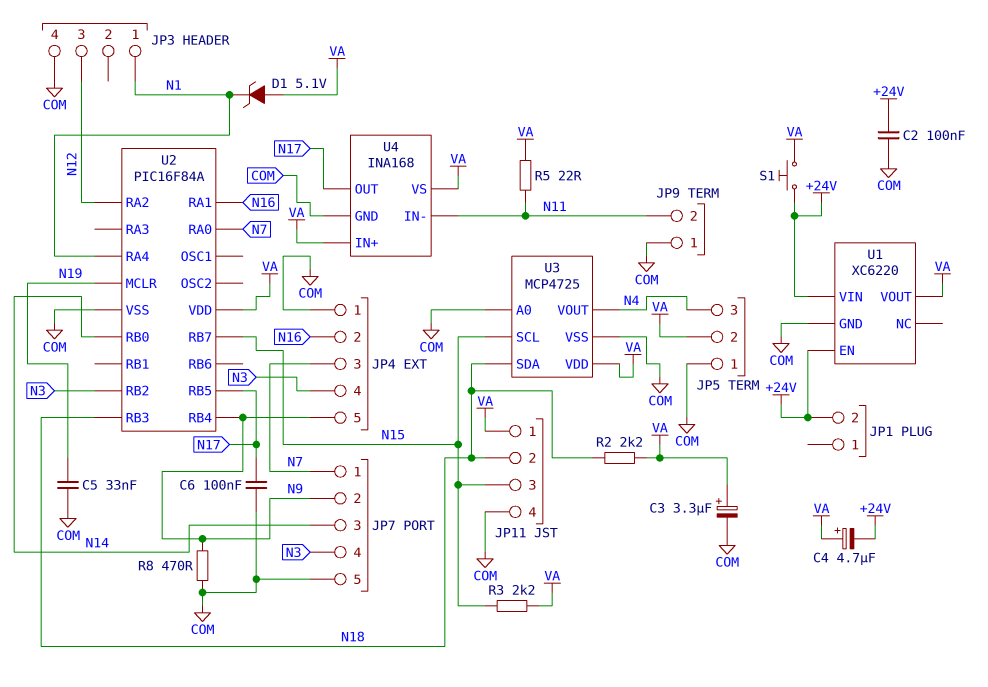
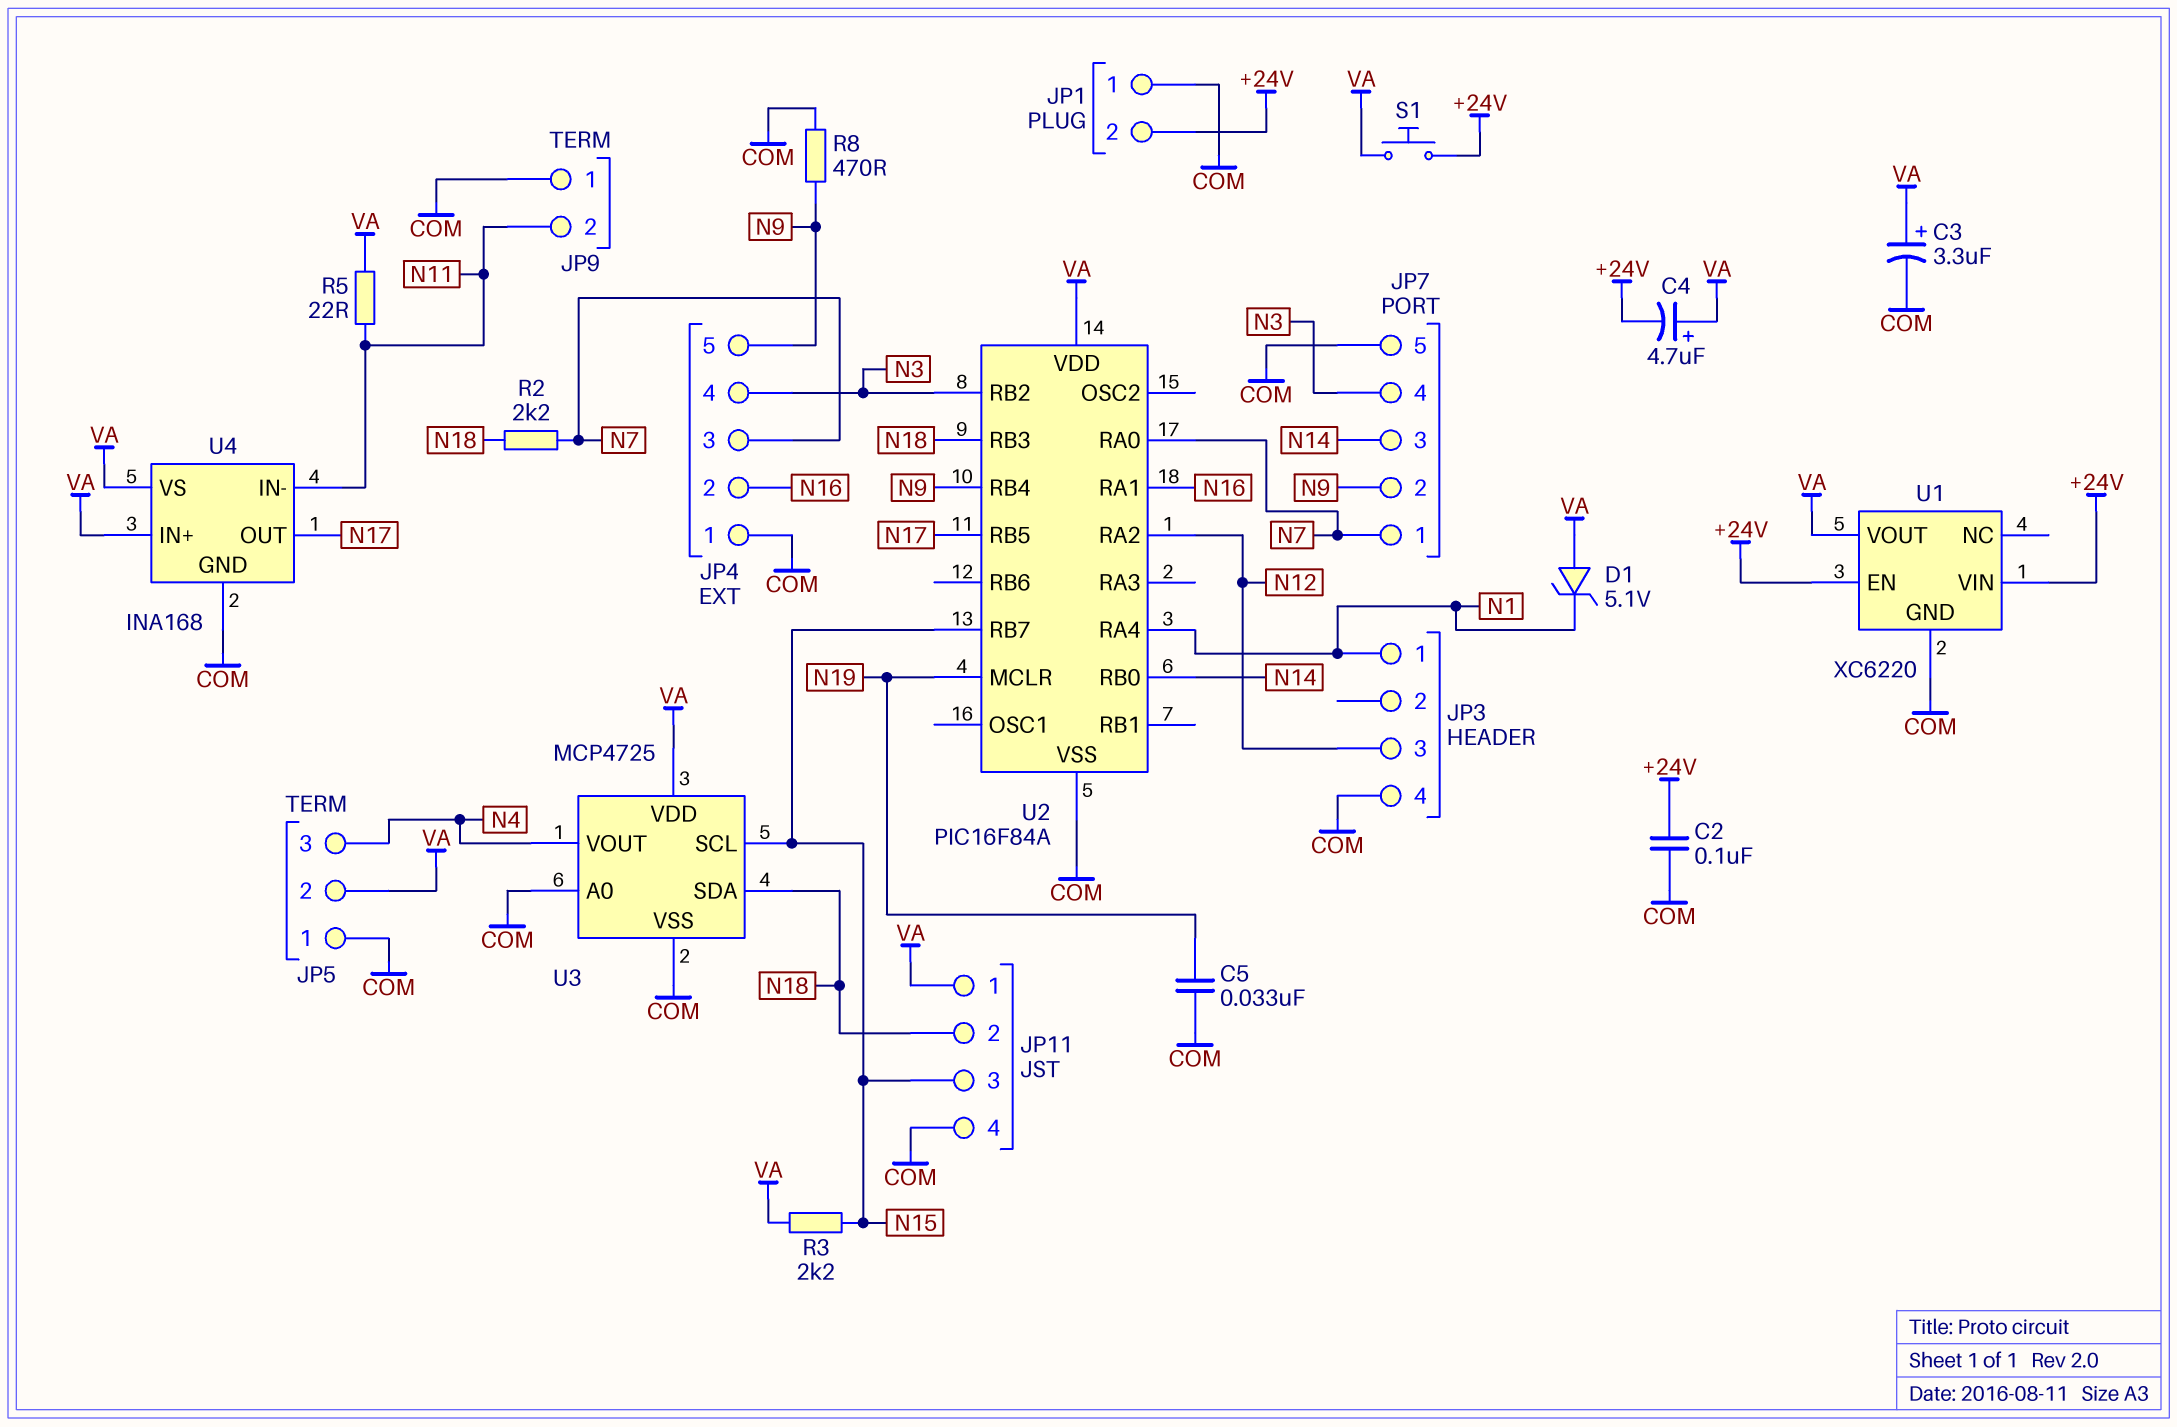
C6: 100nF (COM, N17) -> none
JP1 pin 1: none -> COM
R2: 2.2k (N18, VA) -> 2.2k (N7, N18)

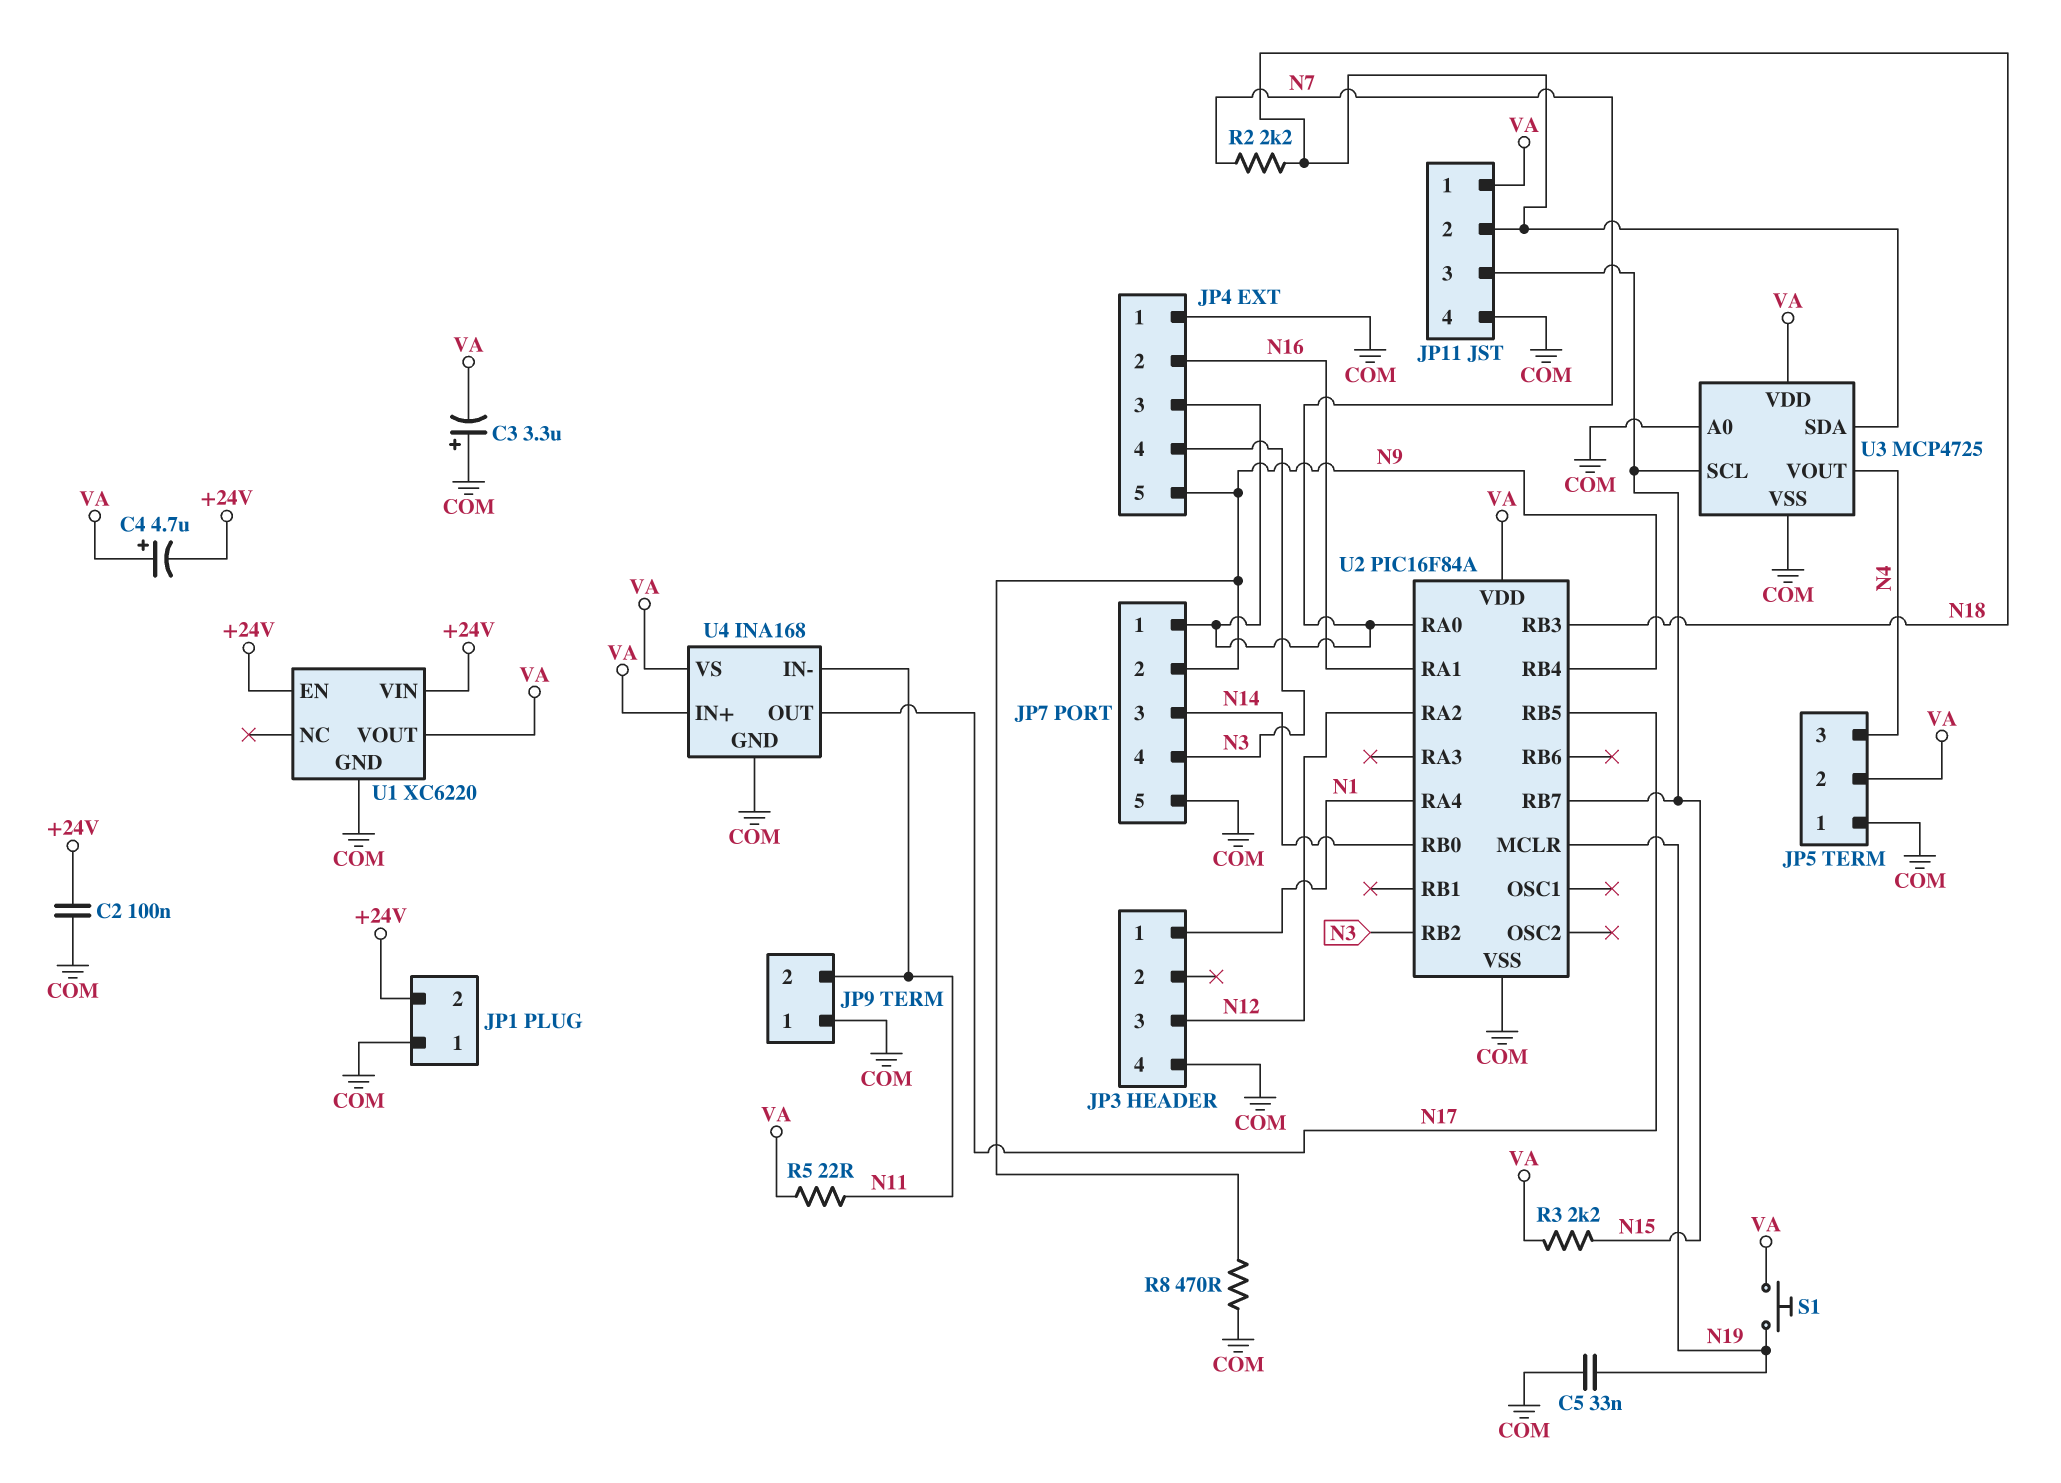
C3: 3.3uF (plus VA, minus COM) -> 3.3uF (plus COM, minus VA)
D1: zener 5.1V (A VA, K N1) -> none
S1: button (+24V, VA) -> button (N19, VA)

